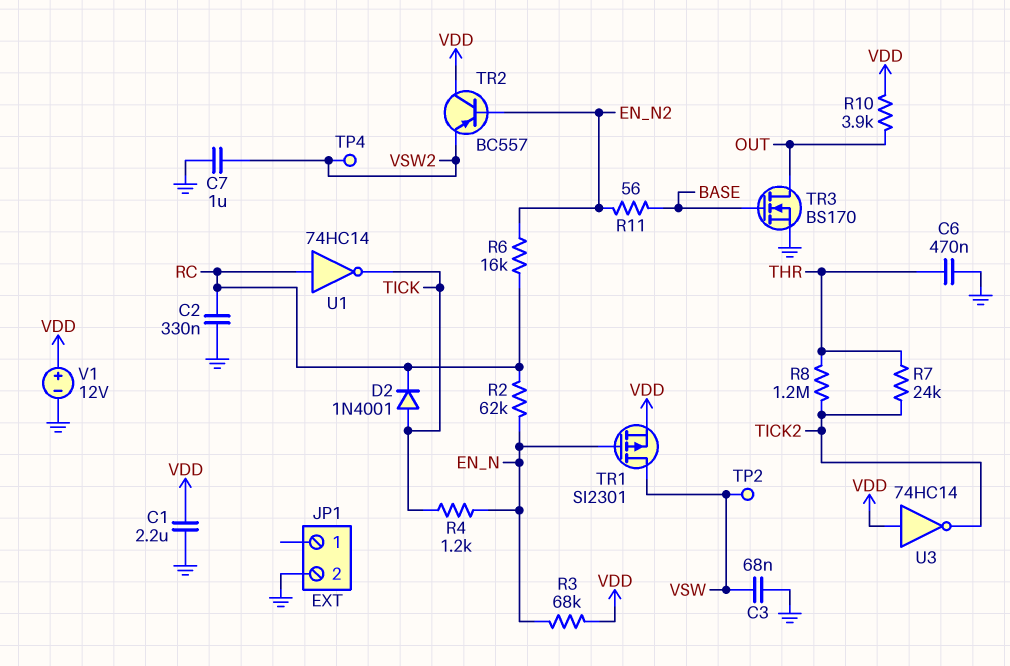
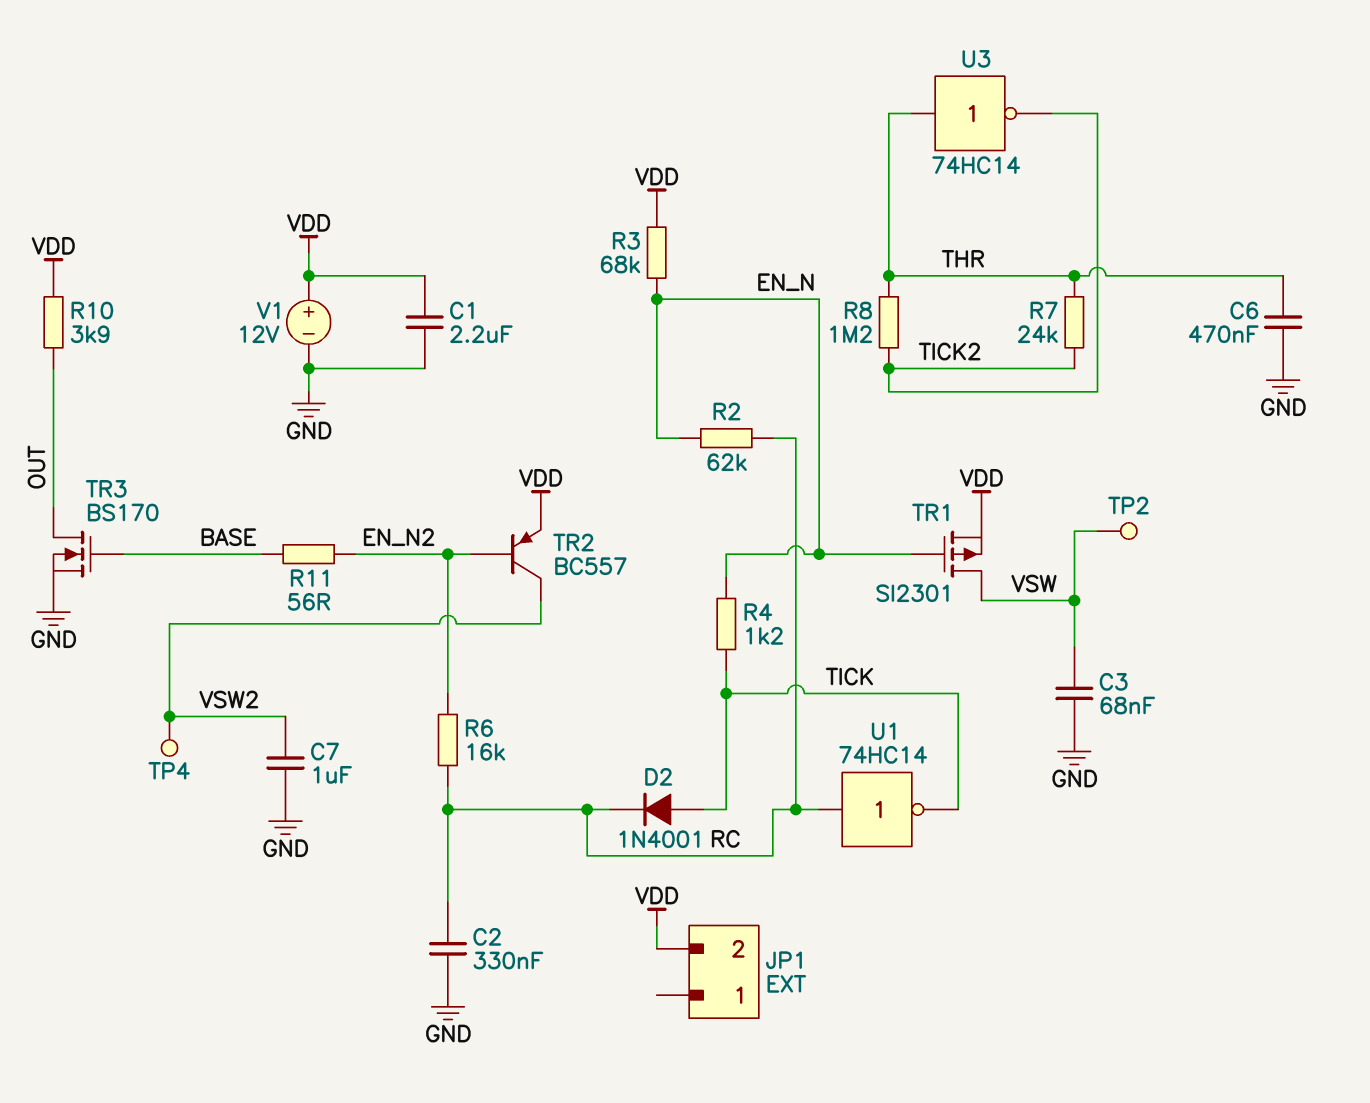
JP1 pin 2: GND -> VDD
TR2: PNP BC557 (B EN_N2, C VDD, E VSW2) -> PNP BC557 (B EN_N2, C VSW2, E VDD)
U3: NOT 74HC14 (in VDD, out TICK2) -> NOT 74HC14 (in THR, out TICK2)

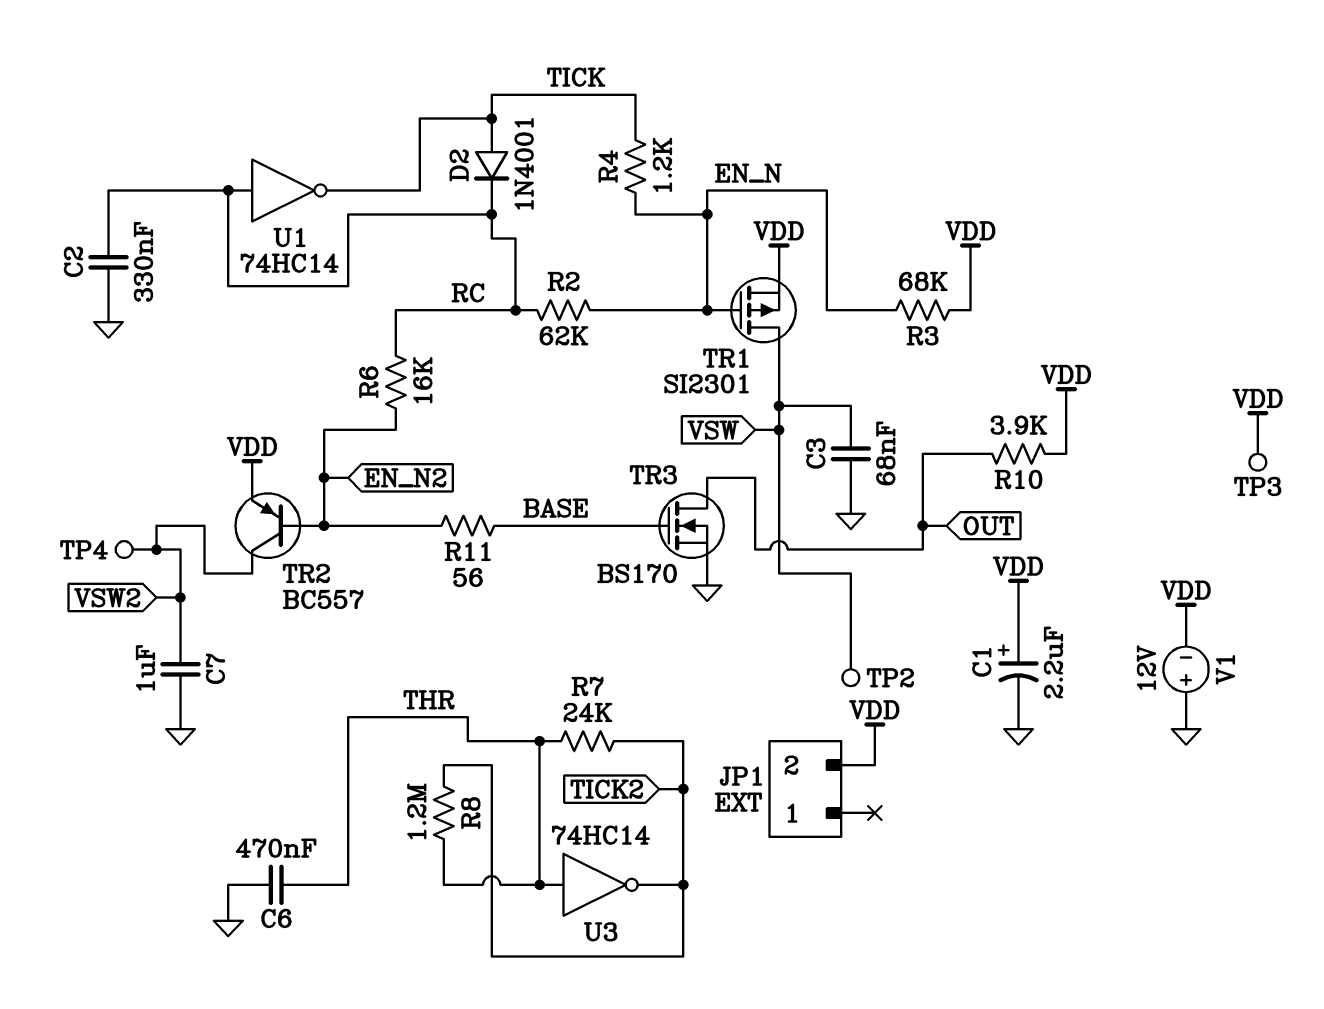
C1: 2.2uF (GND, VDD) -> 2.2uF (plus VDD, minus GND)
TP3: none -> test point (VDD)
V1: 12V (plus VDD, minus GND) -> 12V (plus GND, minus VDD)

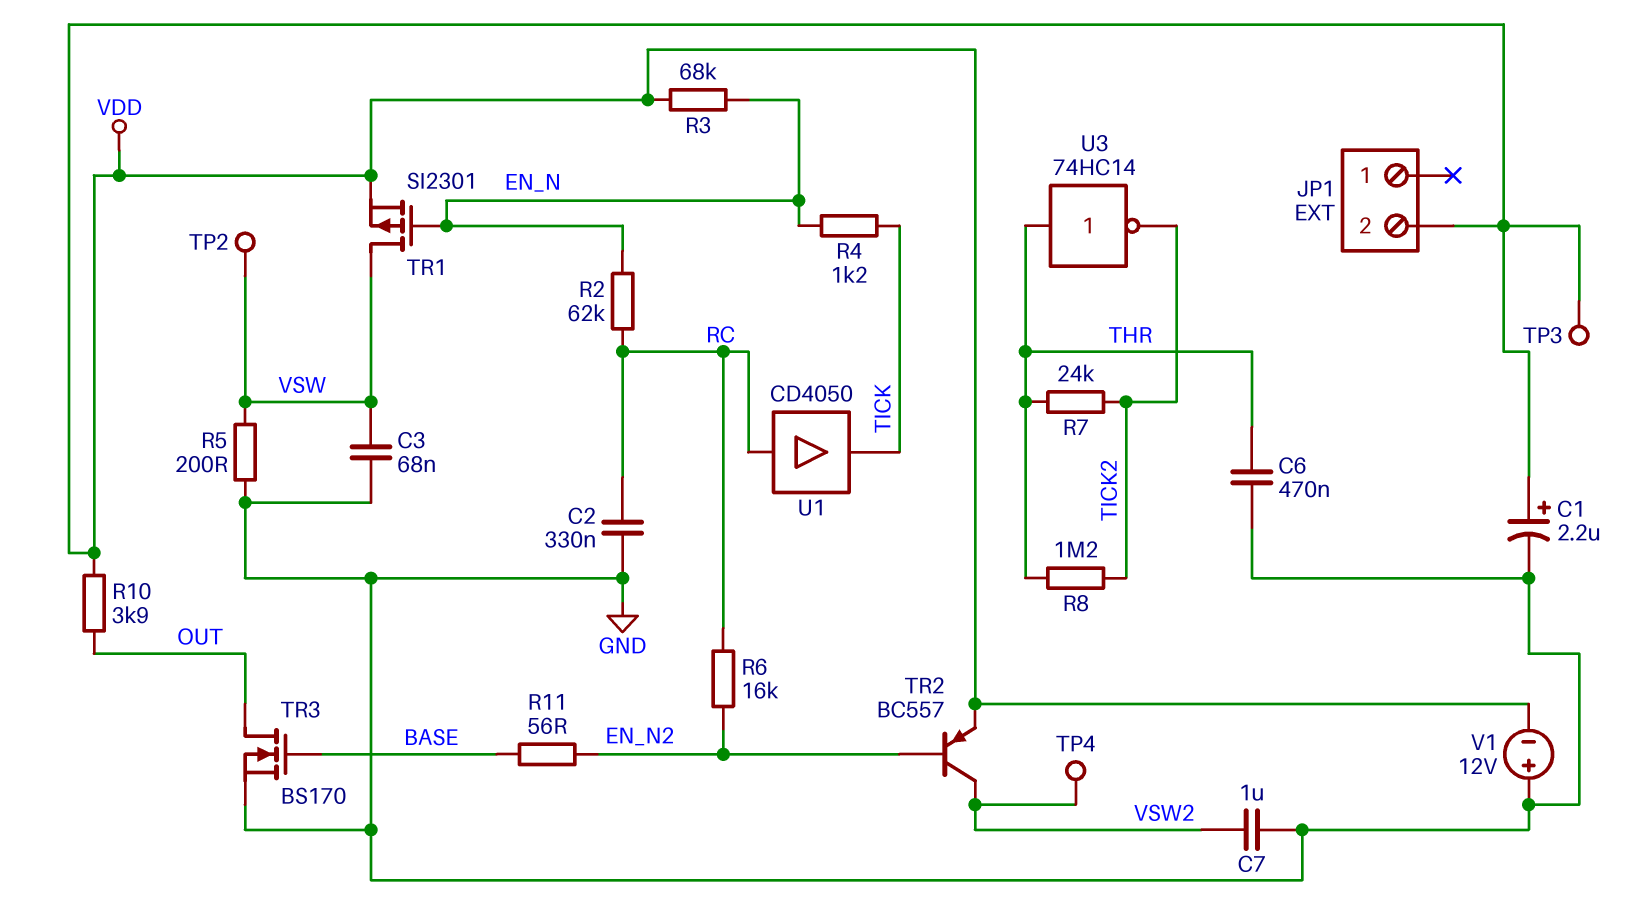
D2: diode 1N4001 (A TICK, K RC) -> none
R5: none -> 200 (GND, VSW)
U1: NOT 74HC14 (in RC, out TICK) -> buffer CD4050 (in RC, out TICK)

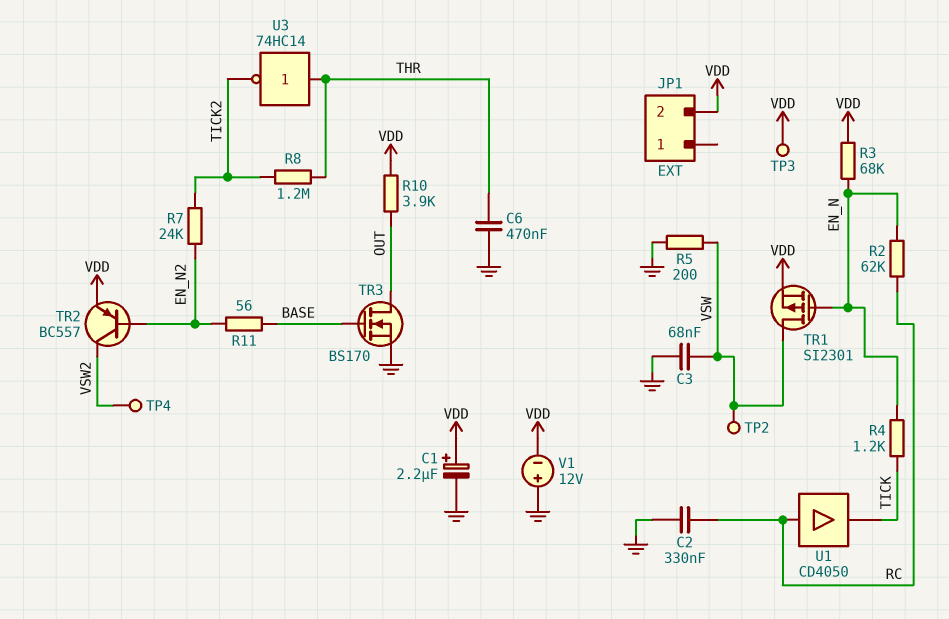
C7: 1uF (GND, VSW2) -> none
R6: 16k (EN_N2, RC) -> none
R7: 24k (THR, TICK2) -> 24k (EN_N2, TICK2)

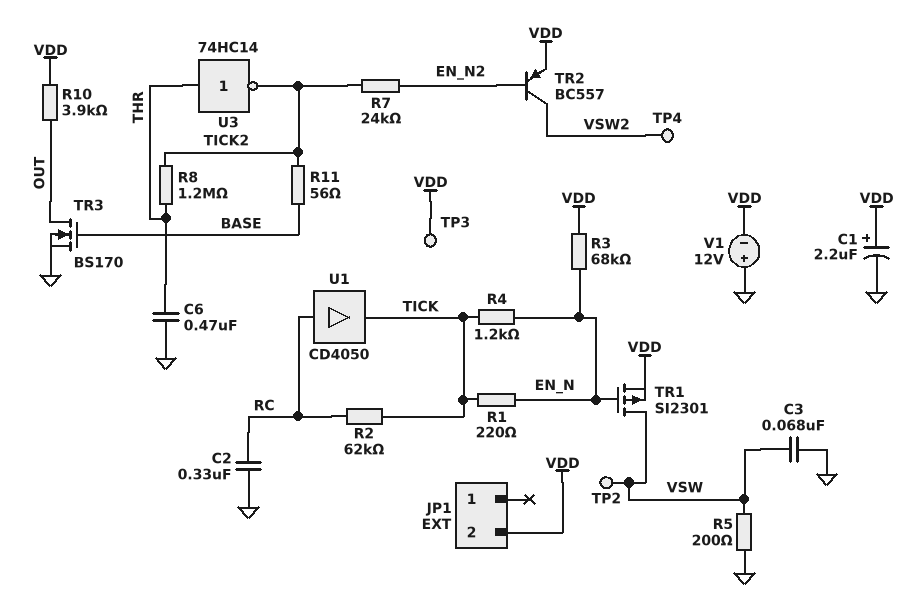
R1: none -> 220 (EN_N, TICK)
R2: 62k (EN_N, RC) -> 62k (RC, TICK)
R11: 56 (BASE, EN_N2) -> 56 (BASE, TICK2)

